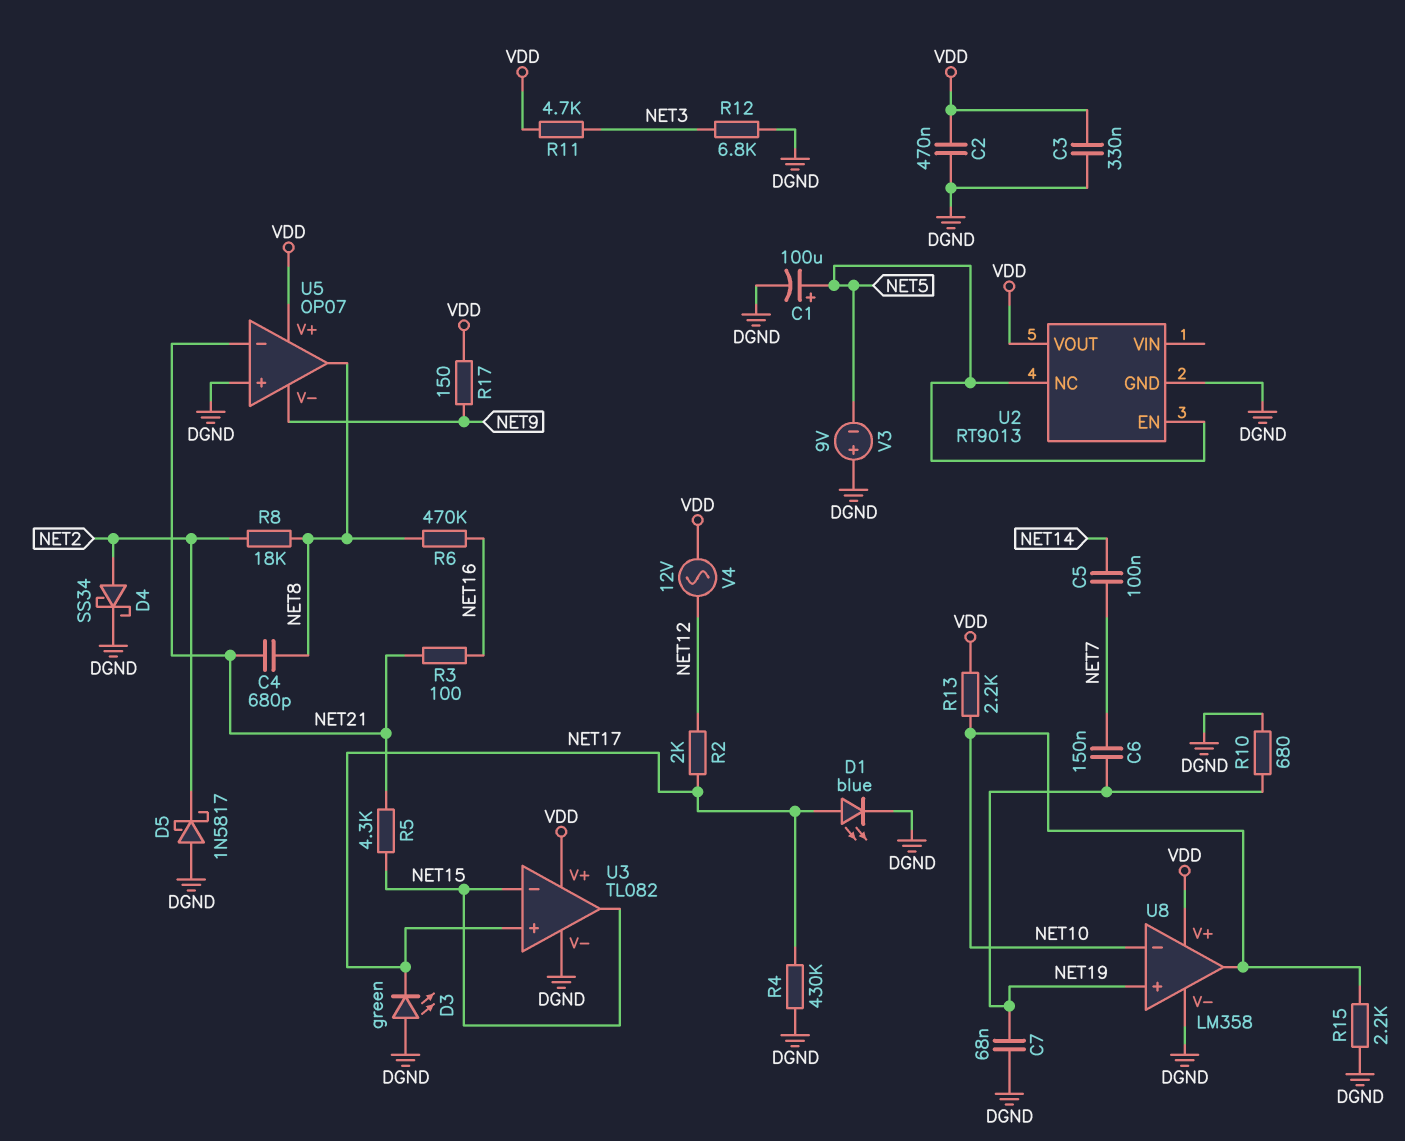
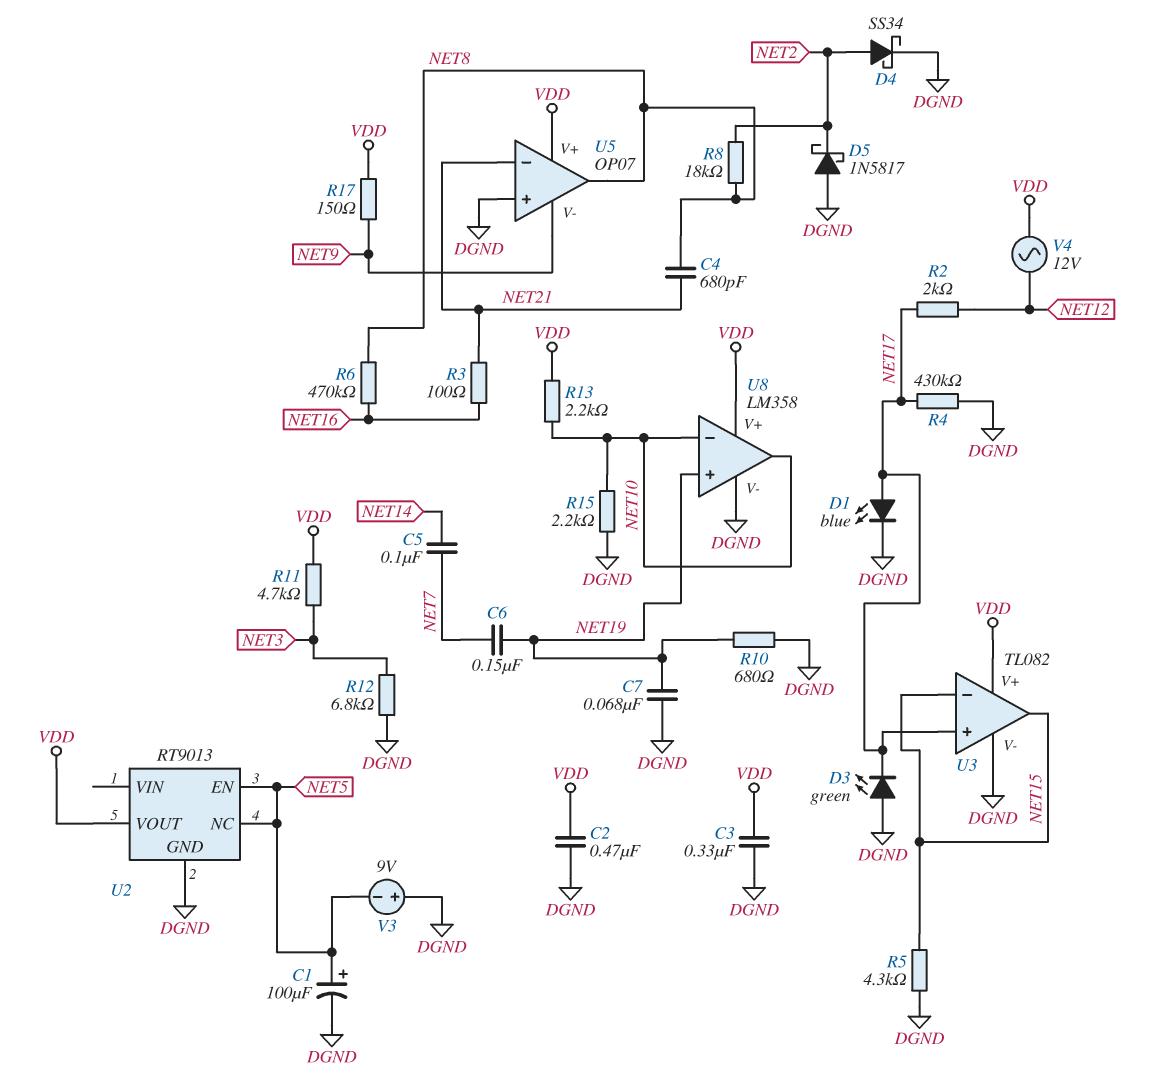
R5: 4.3k (NET15, NET21) -> 4.3k (DGND, NET15)

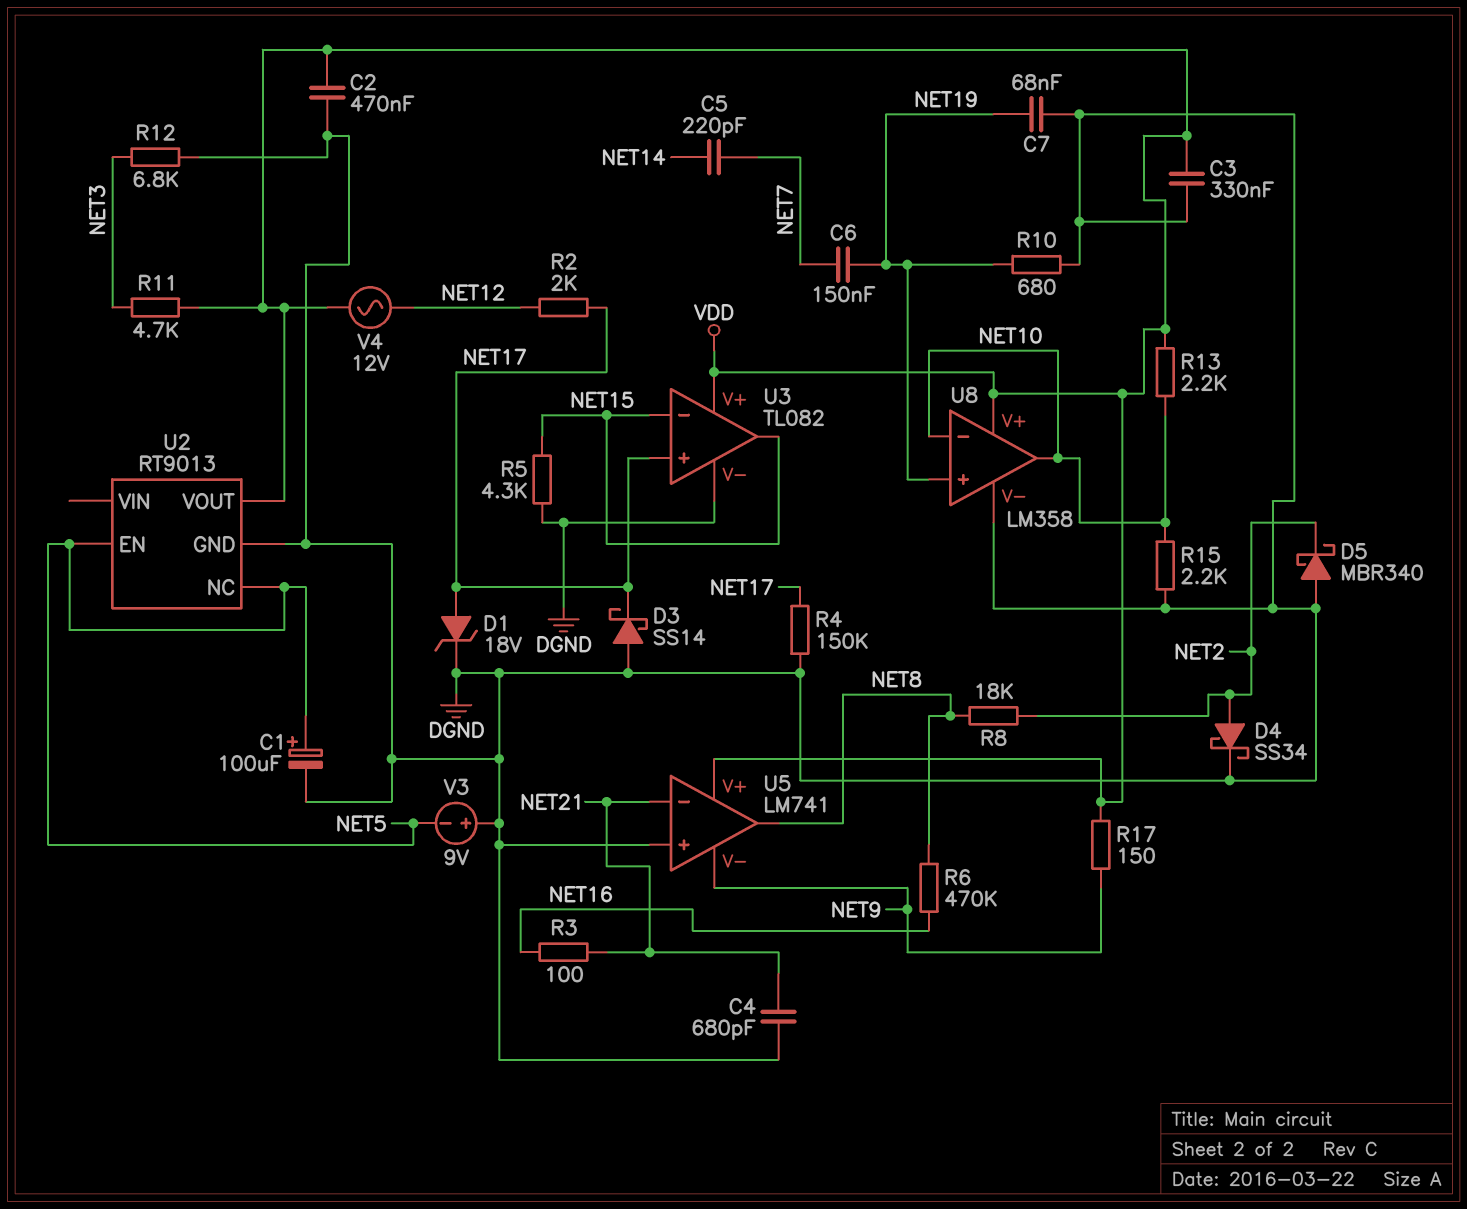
C4: 680pF (NET8, NET21) -> 680pF (DGND, NET21)
C5: 100nF (NET7, NET14) -> 220pF (NET7, NET14)
D1: LED blue (A NET17, K DGND) -> zener 18V (A NET17, K DGND)
D3: LED green (A DGND, K NET17) -> schottky SS14 (A DGND, K NET17)
D5: schottky 1N5817 (A DGND, K NET2) -> schottky MBR340 (A DGND, K NET2)
R4: 430k (DGND, NET17) -> 150k (DGND, NET17)
U5: OP07 -> LM741

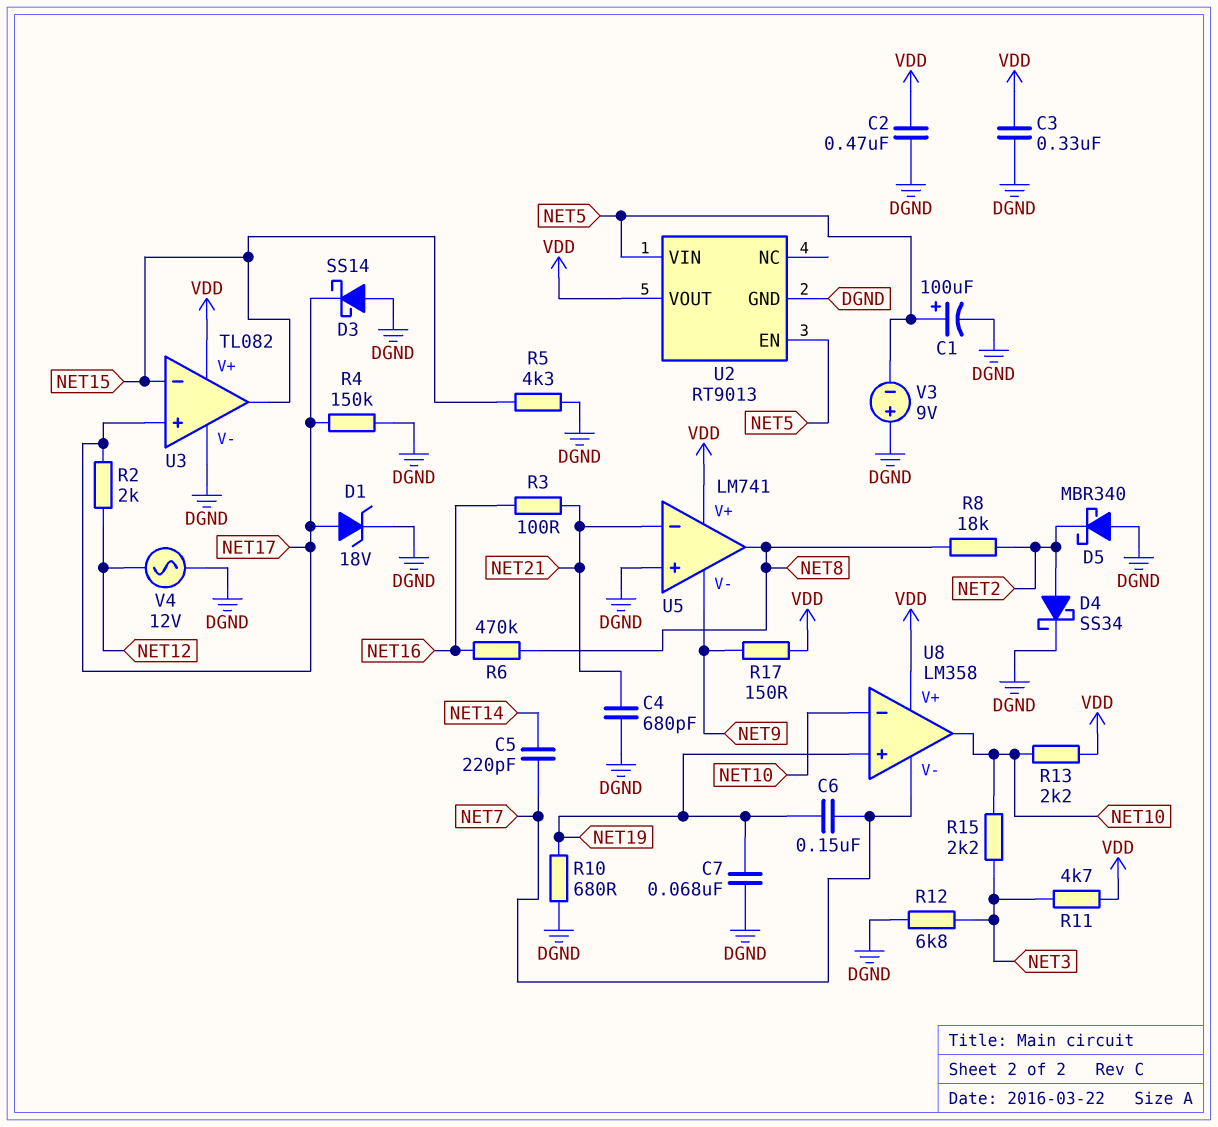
R15: 2.2k (DGND, NET10) -> 2.2k (NET3, NET10)
U2 pin NC: NET5 -> none
U2 pin VIN: none -> NET5
U8 pin V-: DGND -> NET7
V4: AC 12V (NET12, VDD) -> AC 12V (DGND, NET12)

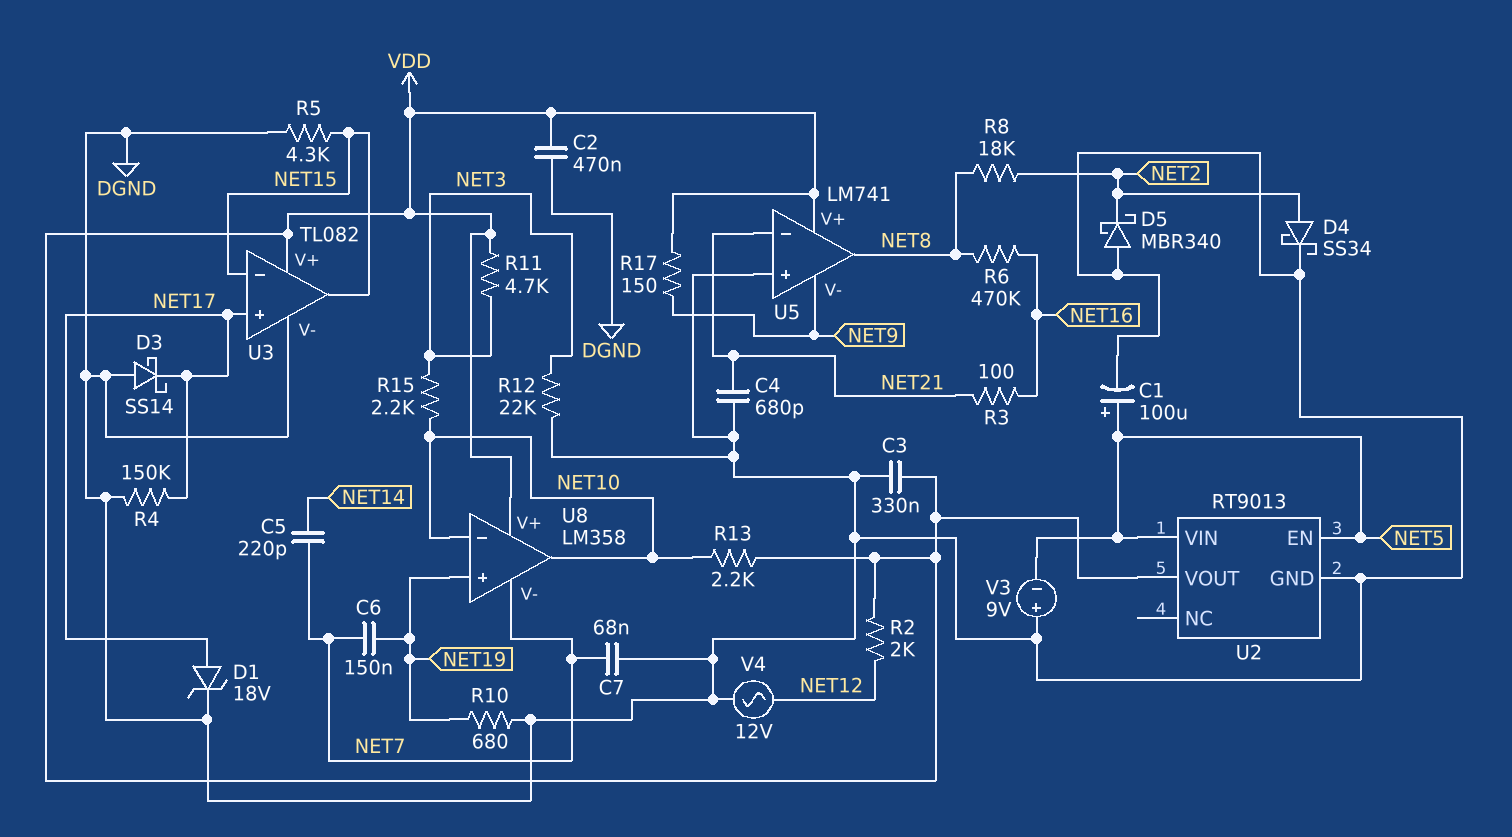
C7: 68nF (DGND, NET19) -> 68nF (DGND, NET7)
R2: 2k (NET12, NET17) -> 2k (NET12, VDD)
R12: 6.8k (DGND, NET3) -> 22k (DGND, NET3)

